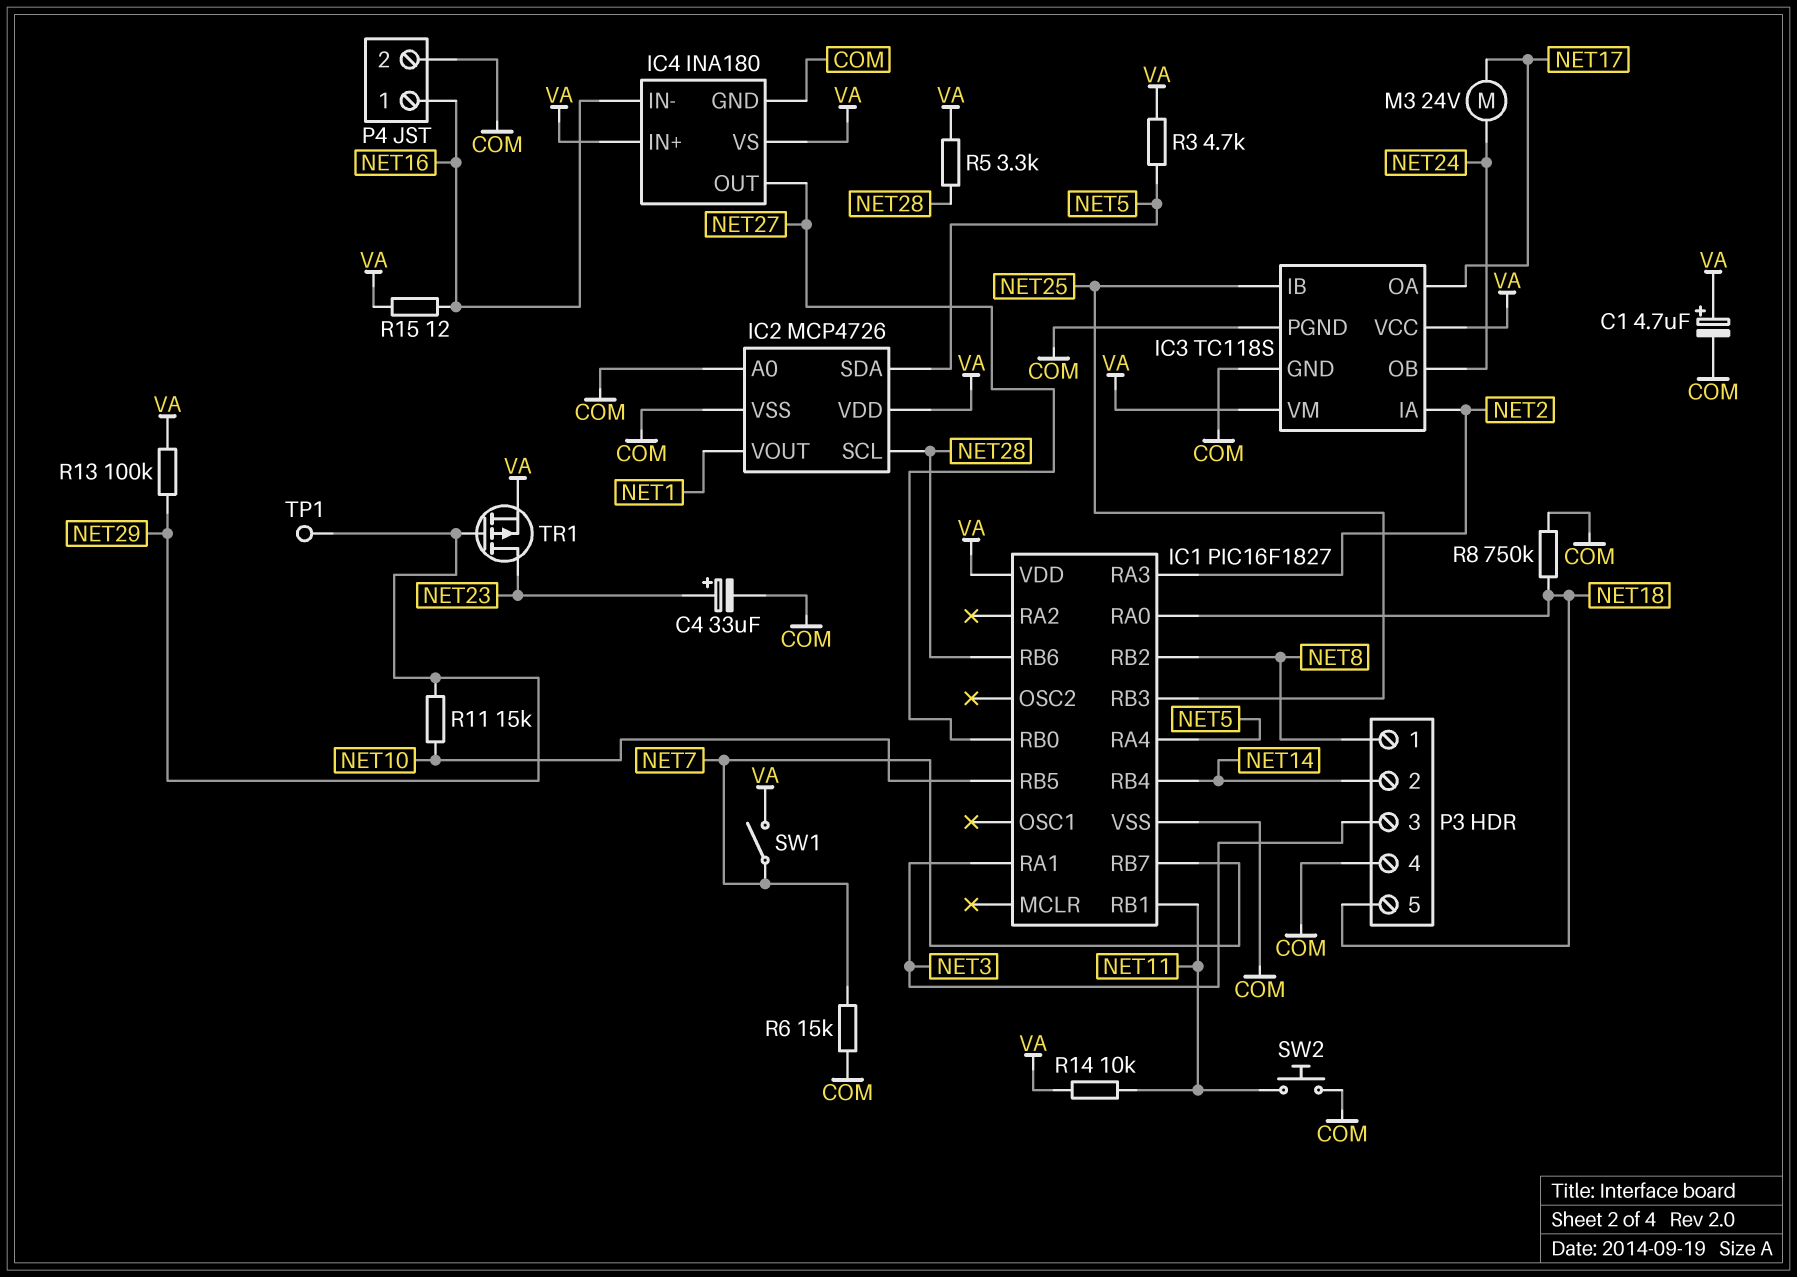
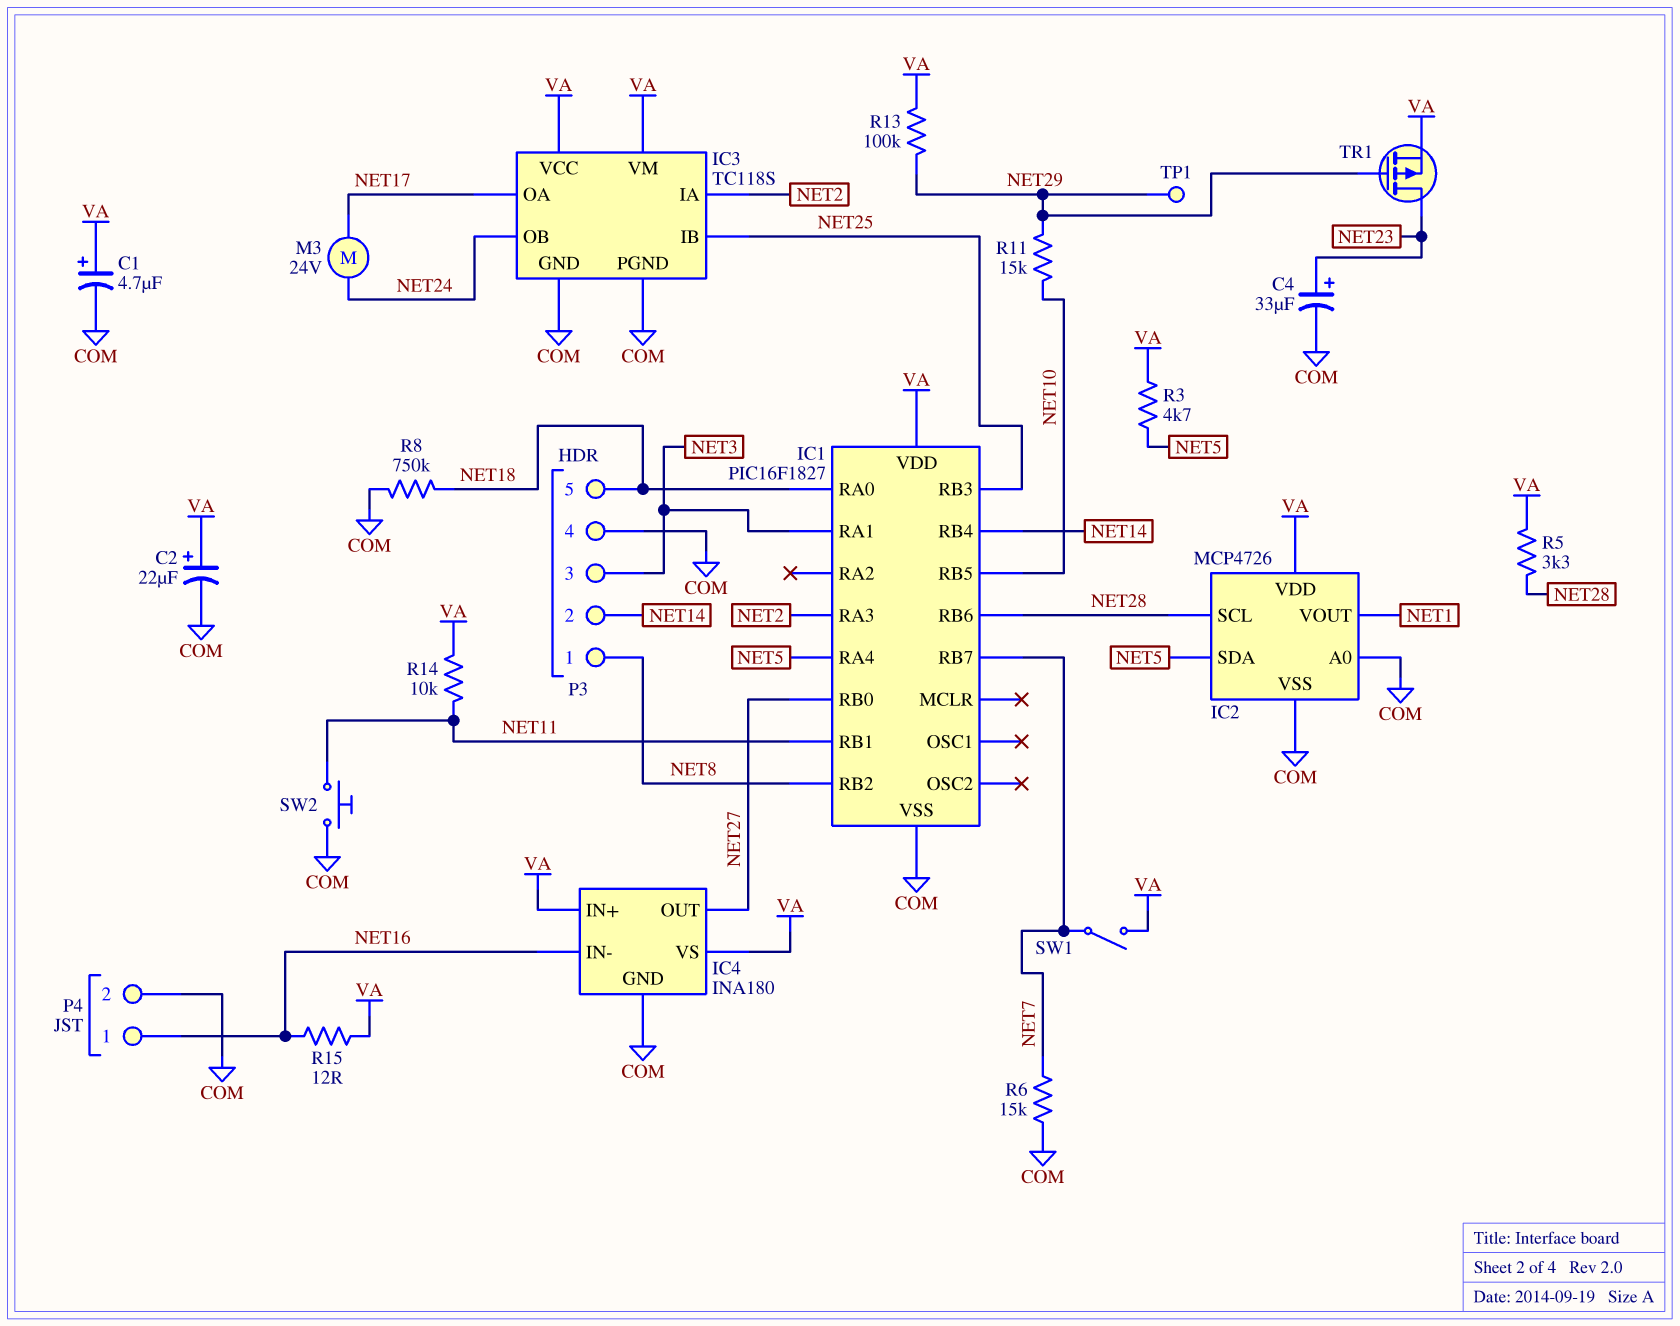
C2: none -> 22uF (plus VA, minus COM)

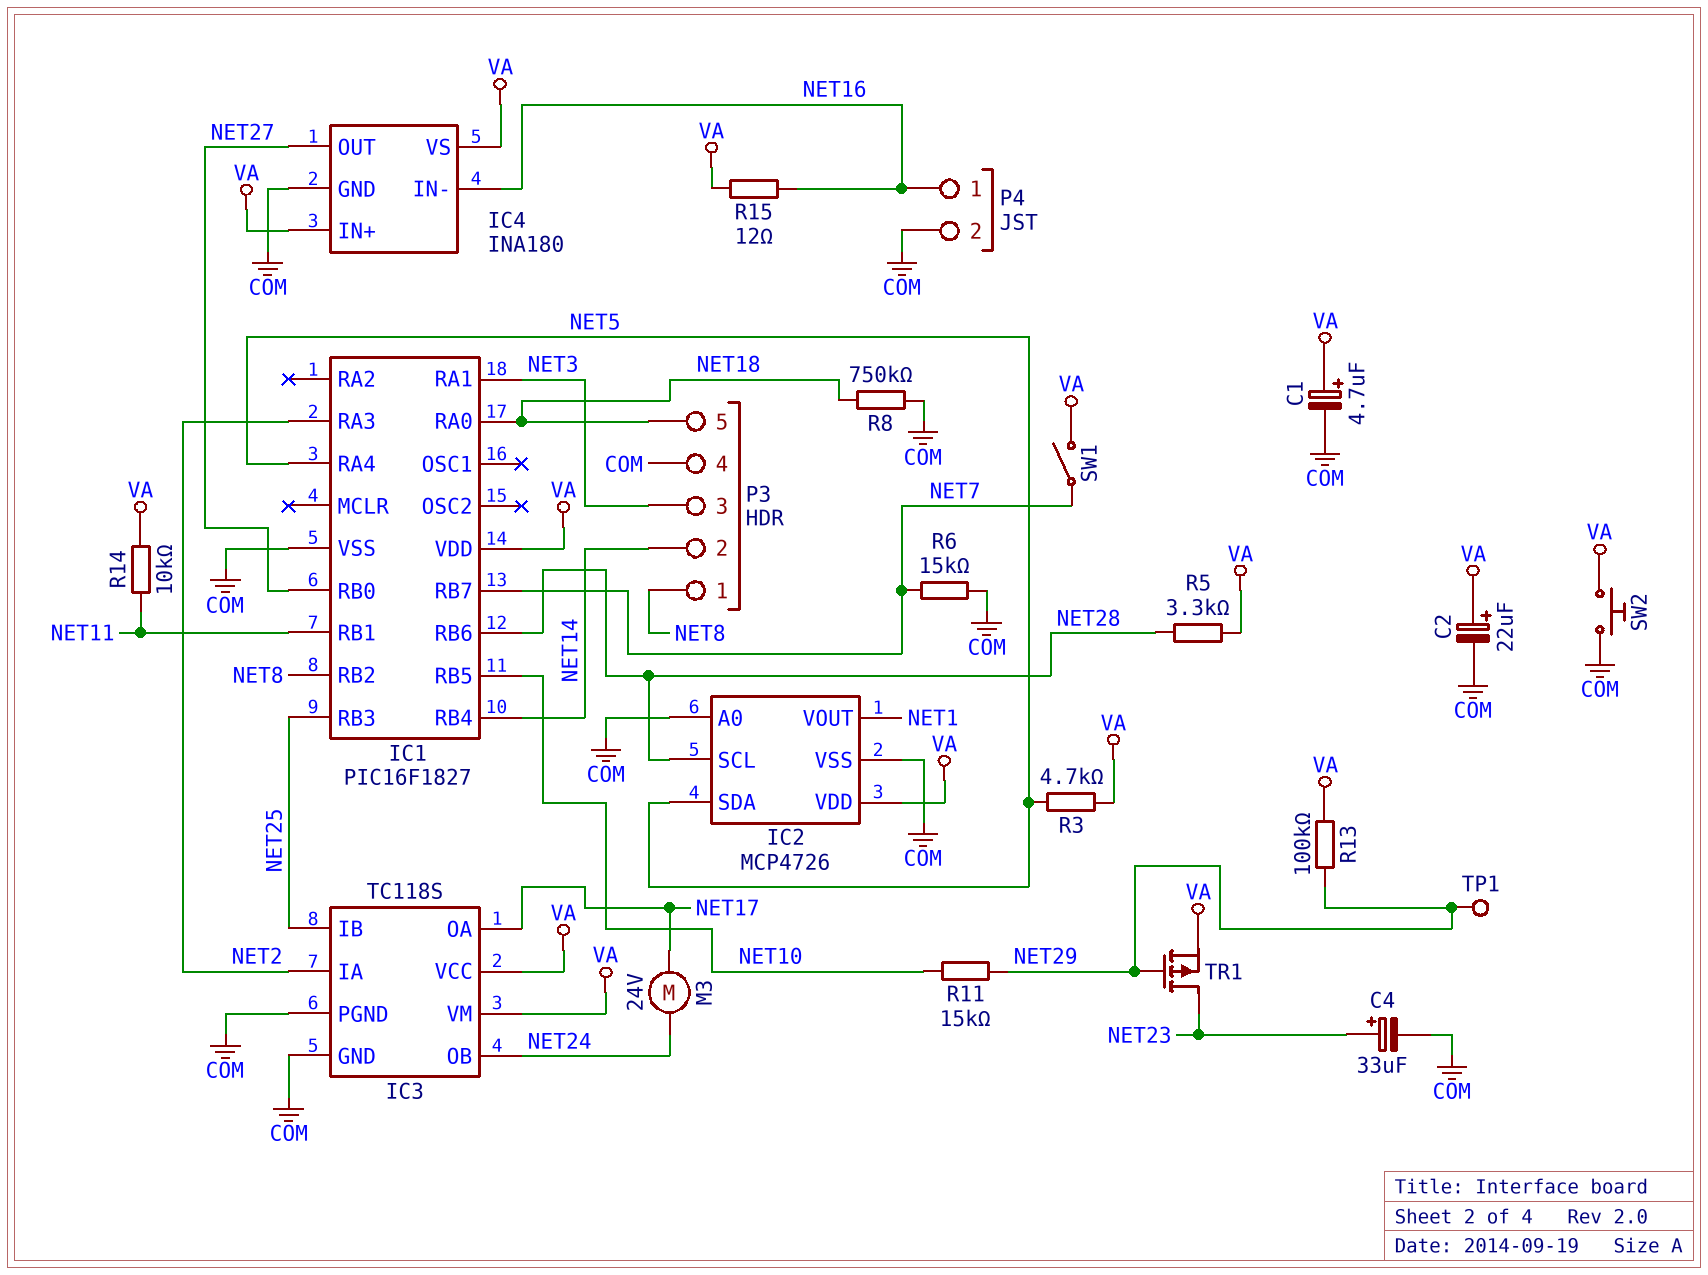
SW2: button (COM, NET11) -> button (COM, VA)

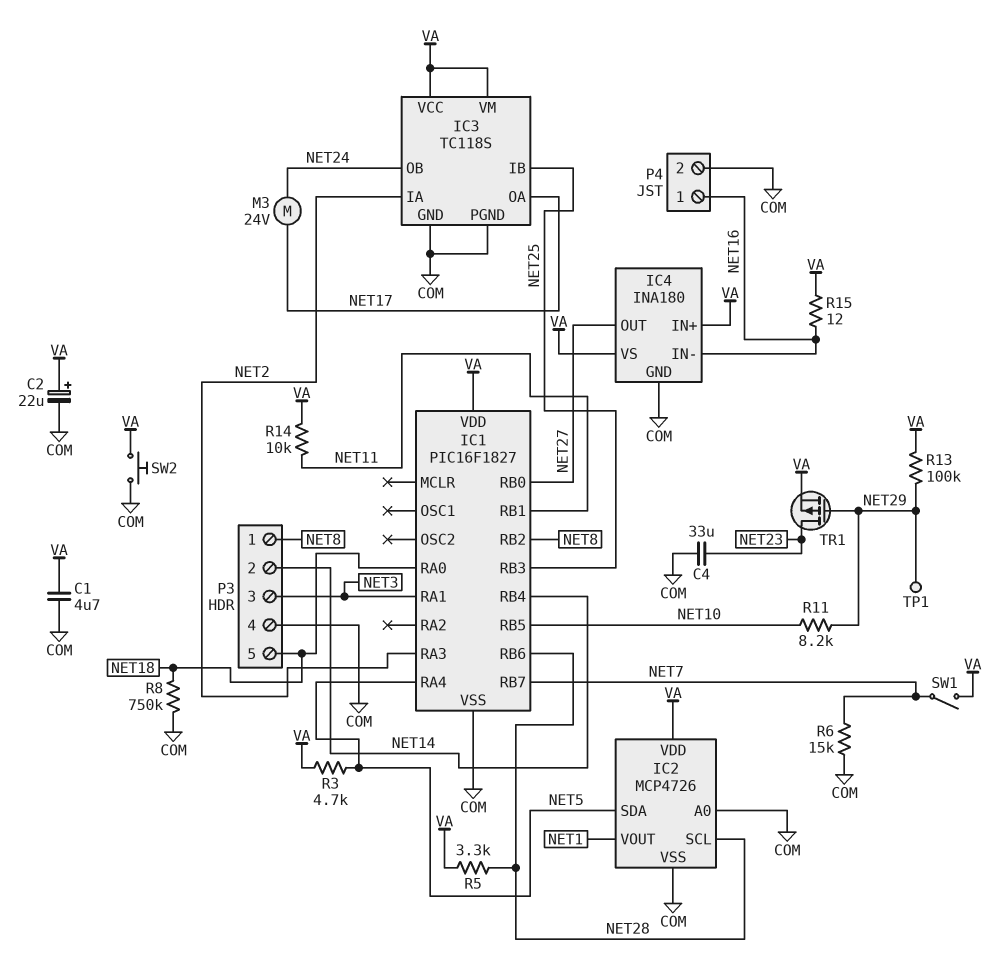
C1: 4.7uF (plus VA, minus COM) -> 4.7uF (COM, VA)
C4: 33uF (plus NET23, minus COM) -> 33uF (COM, NET23)
R11: 15k (NET10, NET29) -> 8.2k (NET10, NET29)

